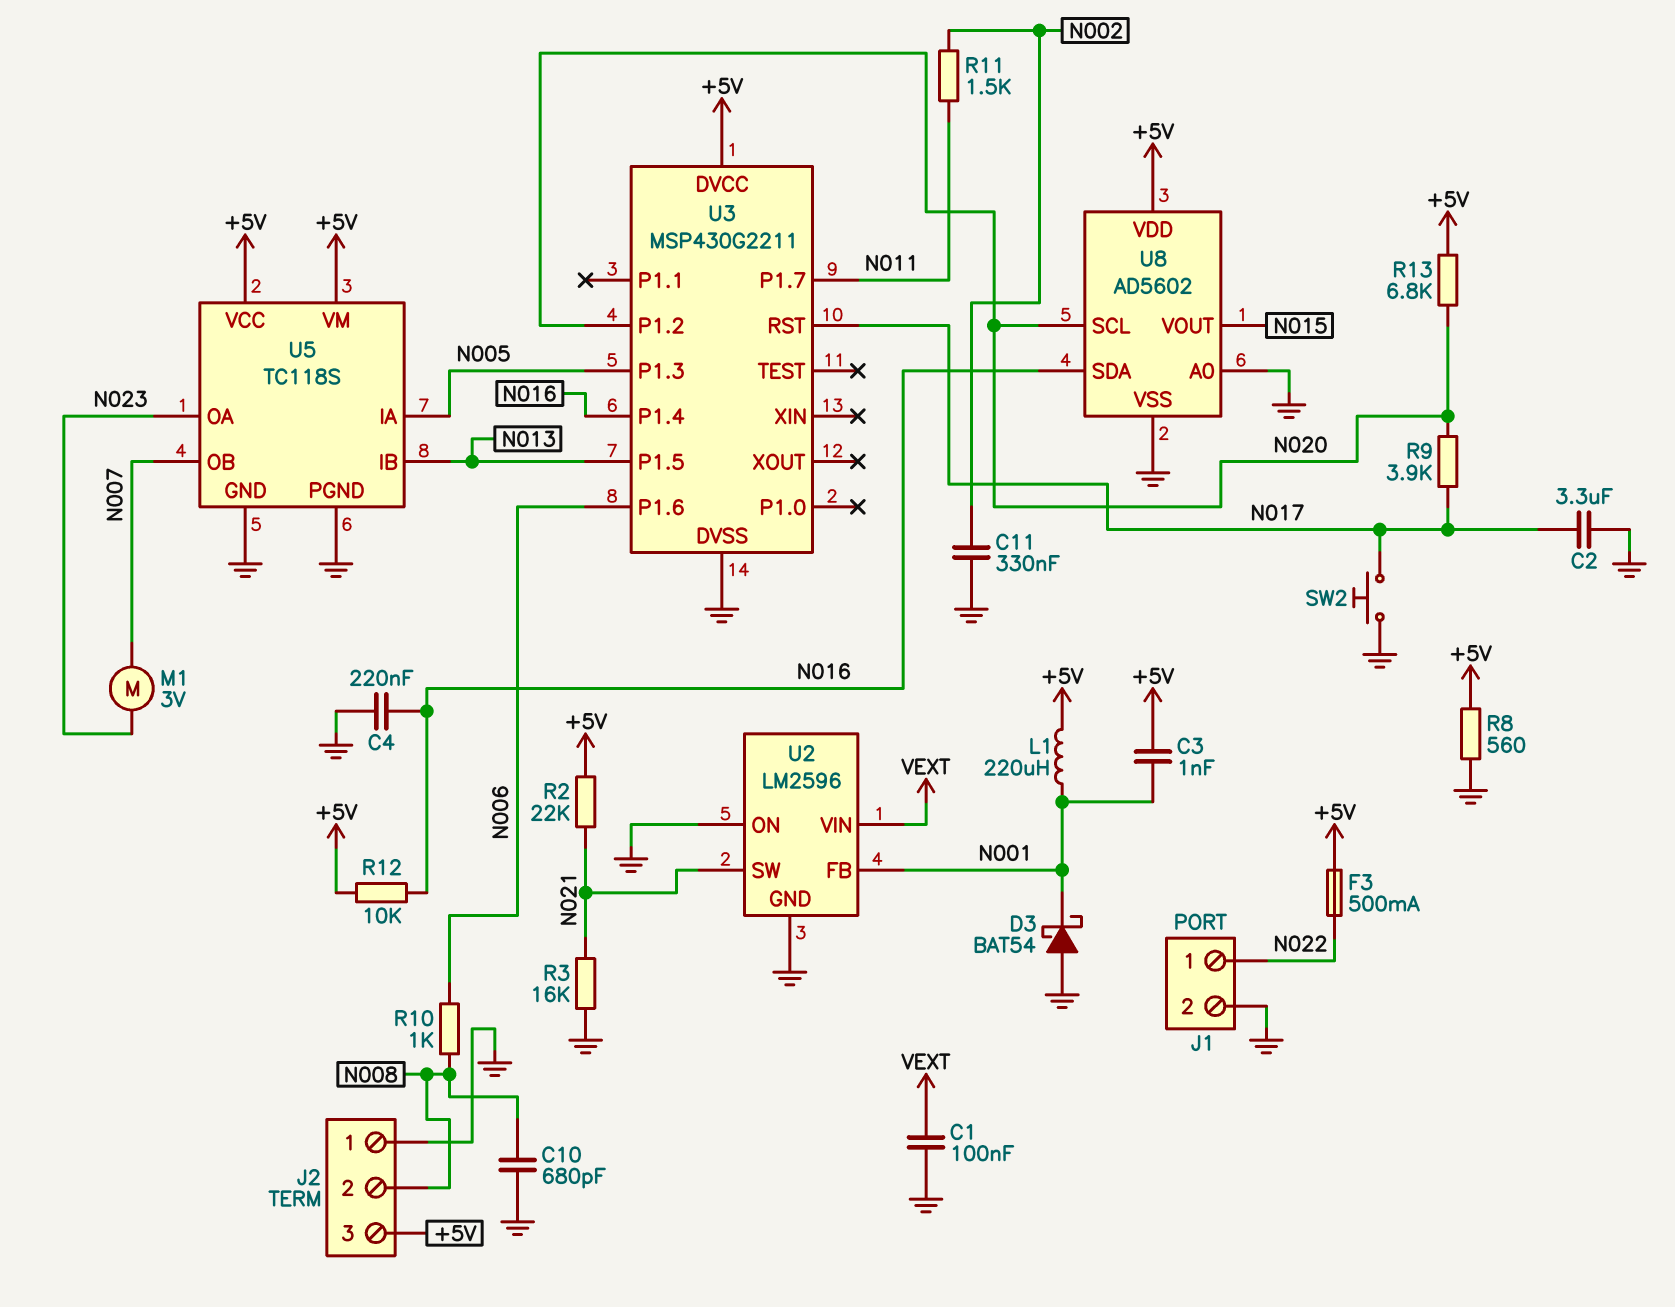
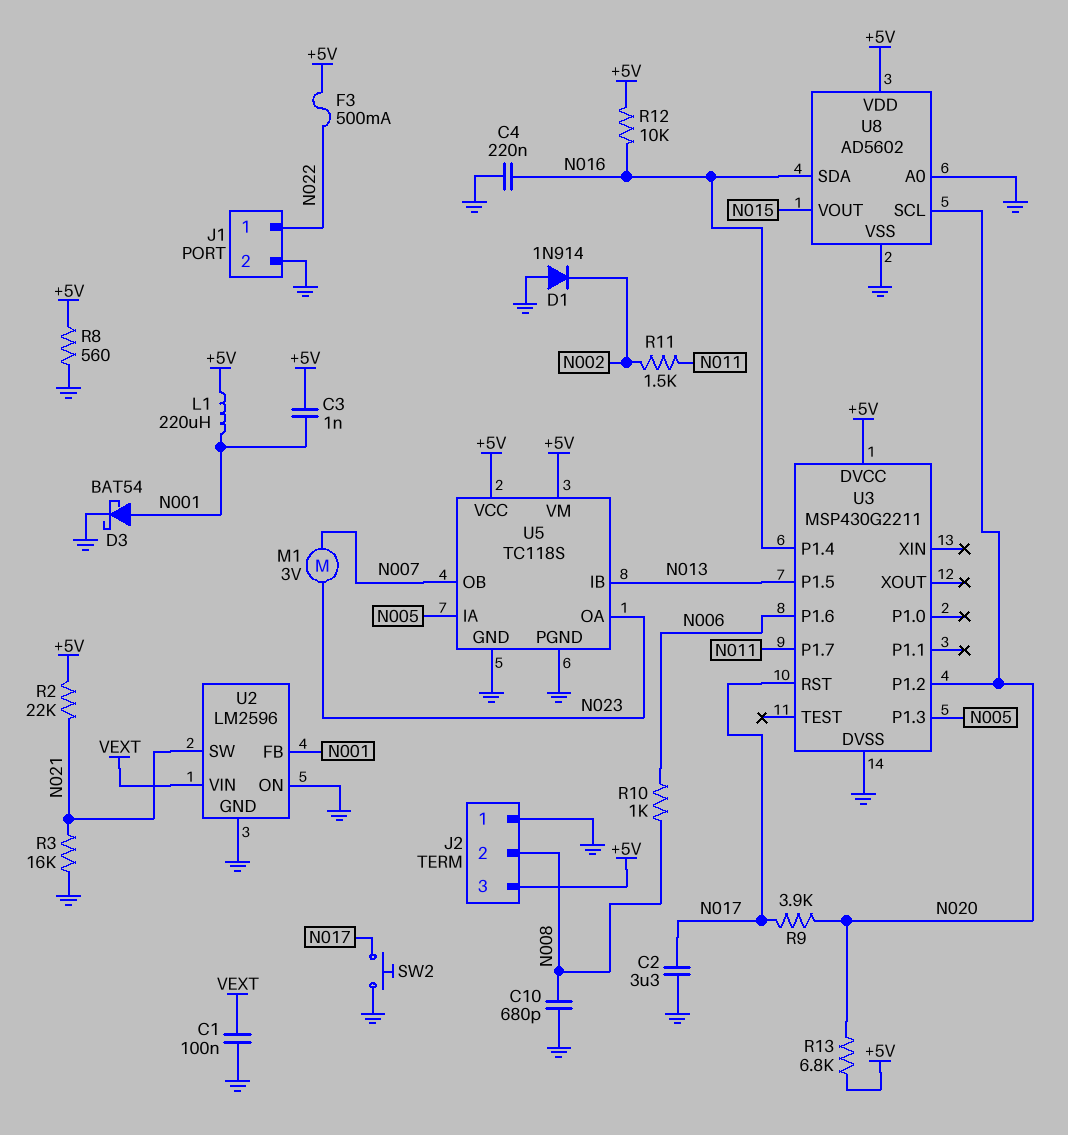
C11: 330nF (GND, N002) -> none
D1: none -> diode 1N914 (A GND, K N002)
D3: schottky BAT54 (A GND, K N001) -> schottky BAT54 (A N001, K GND)

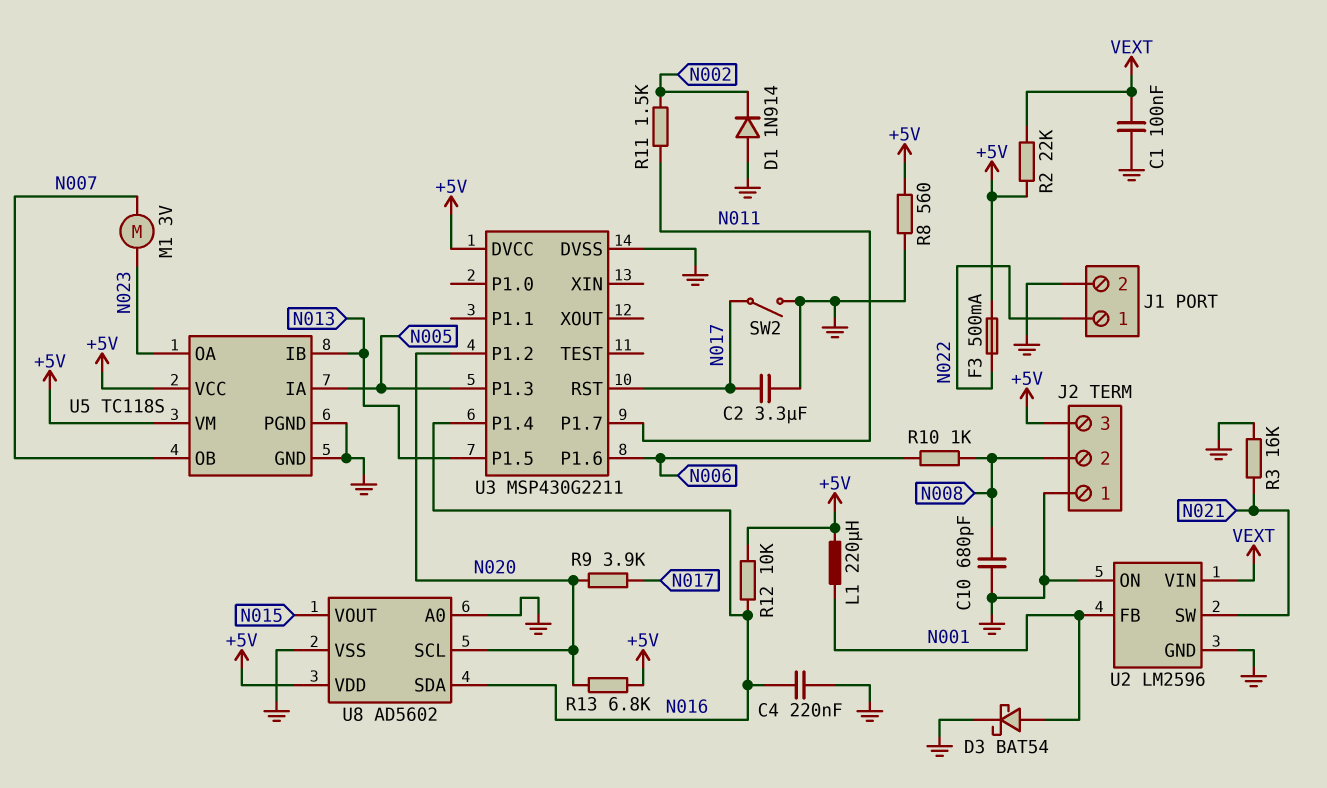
C3: 1nF (+5V, N001) -> none
R2: 22k (+5V, N021) -> 22k (+5V, VEXT)
SW2: button (GND, N017) -> switch (GND, N017)

